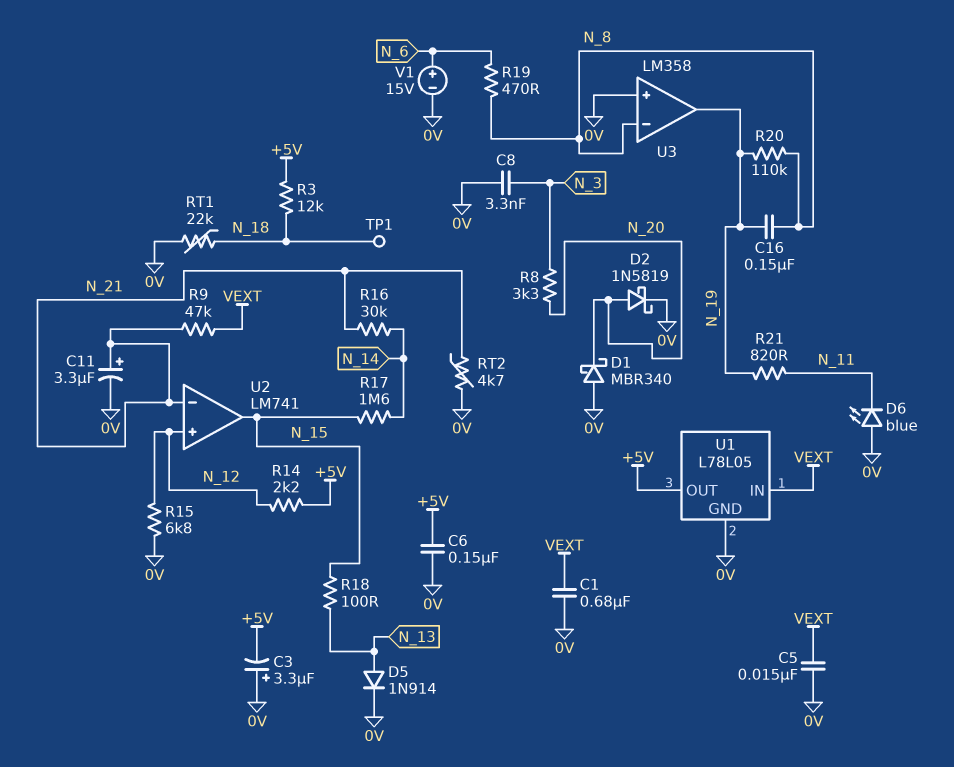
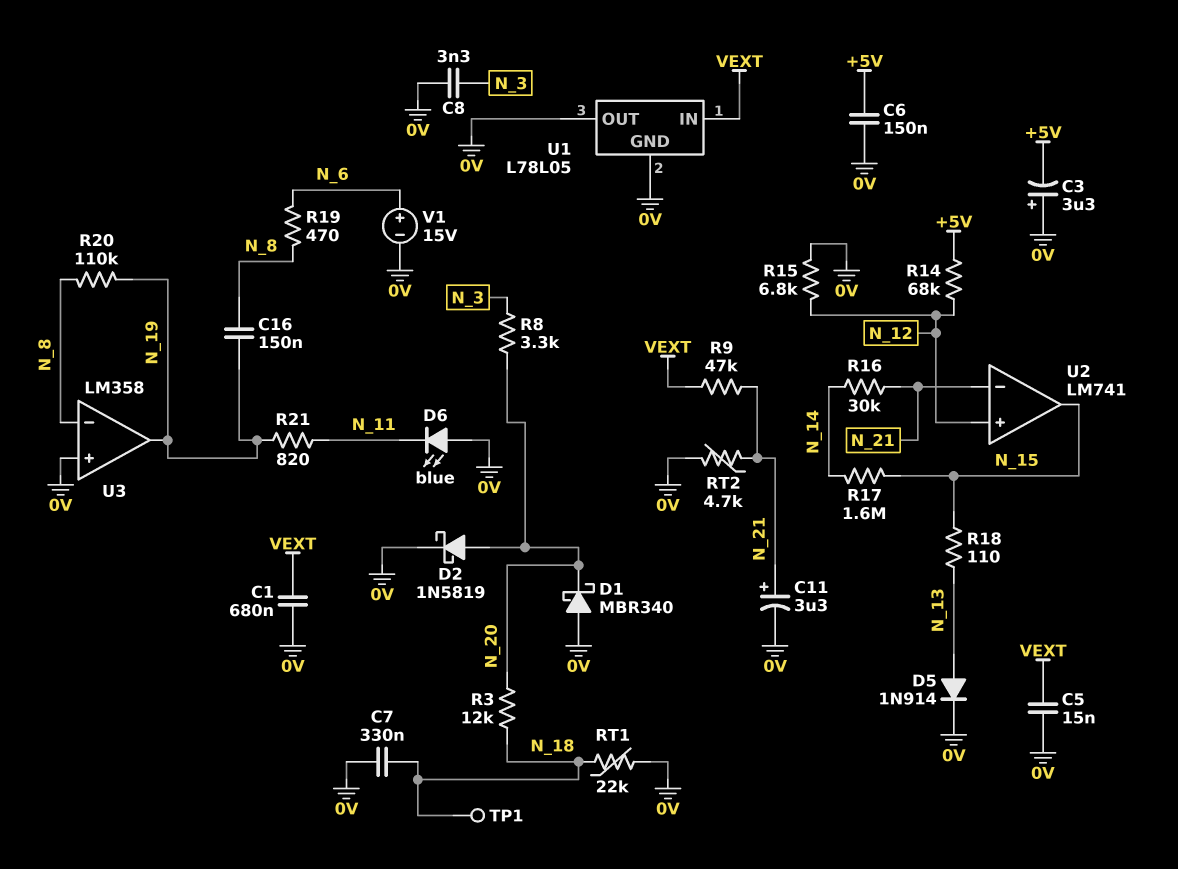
C7: none -> 330nF (0V, N_18)
R3: 12k (+5V, N_18) -> 12k (N_18, N_20)
R14: 2.2k (+5V, N_12) -> 68k (+5V, N_12)
R18: 100 (N_13, N_15) -> 110 (N_13, N_15)
U1 pin OUT: +5V -> 0V

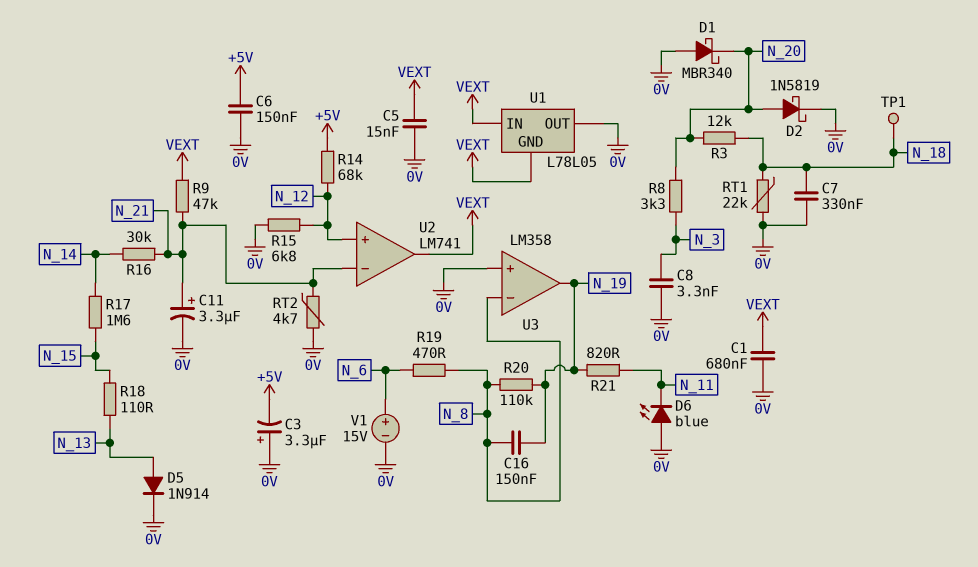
U1 pin GND: 0V -> VEXT
U2 pin out: N_15 -> VEXT

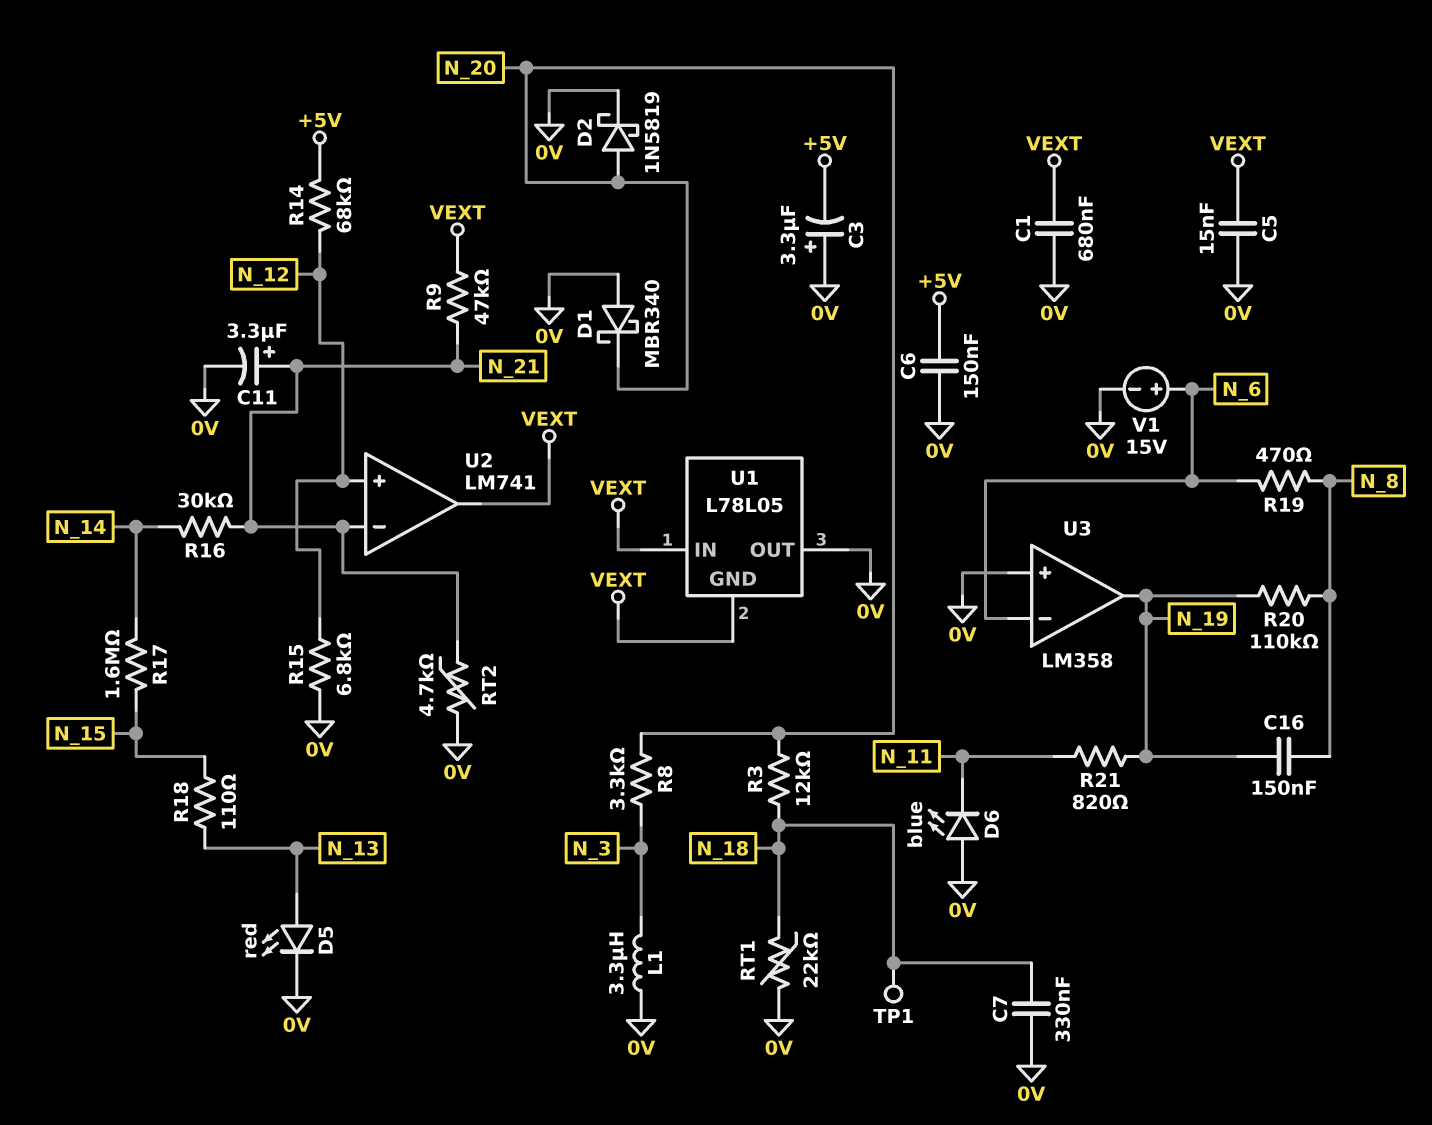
C8: 3.3nF (0V, N_3) -> none
D5: diode 1N914 (A N_13, K 0V) -> LED red (A N_13, K 0V)
L1: none -> 3.3uH (0V, N_3)
U3 pin in-: N_8 -> N_6

